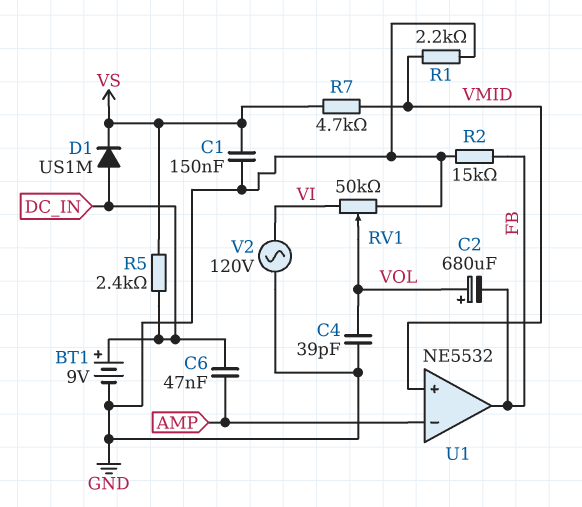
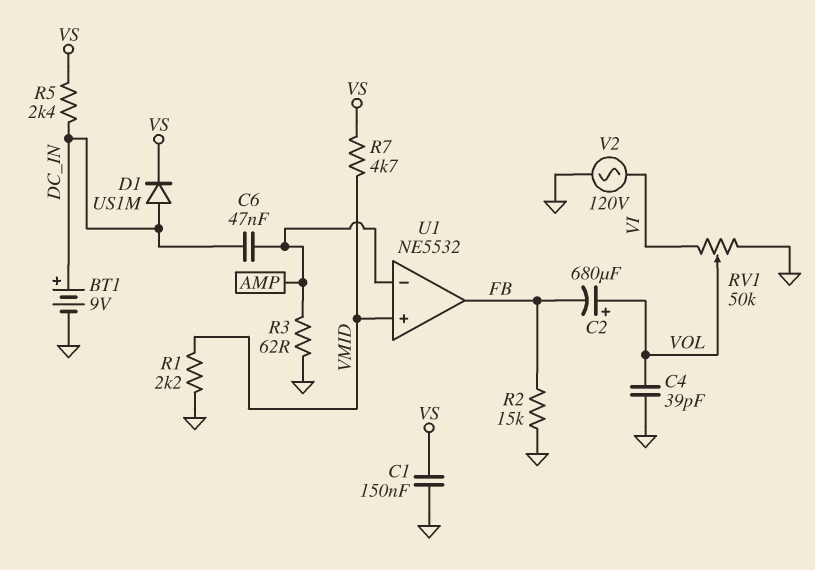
R3: none -> 62 (AMP, GND)

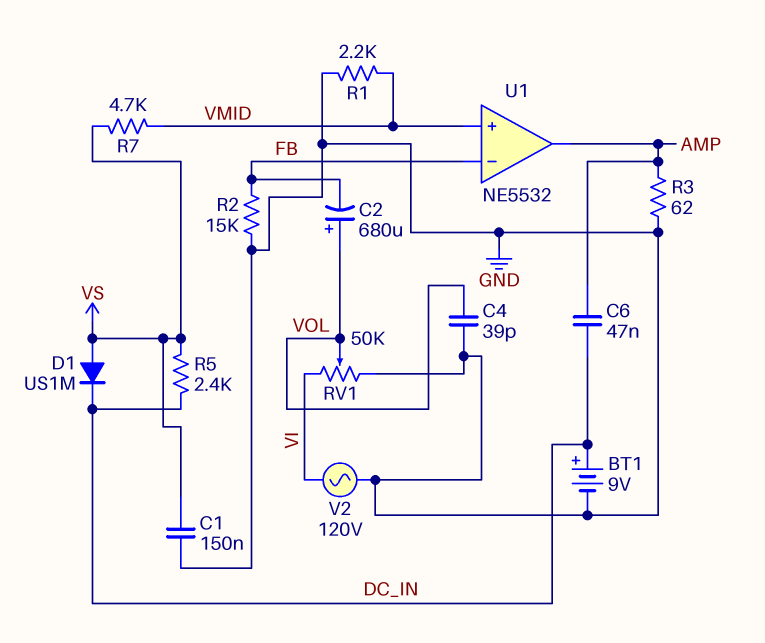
D1: diode US1M (A DC_IN, K VS) -> diode US1M (A VS, K DC_IN)
U1 pin in-: AMP -> FB
U1 pin out: FB -> AMP

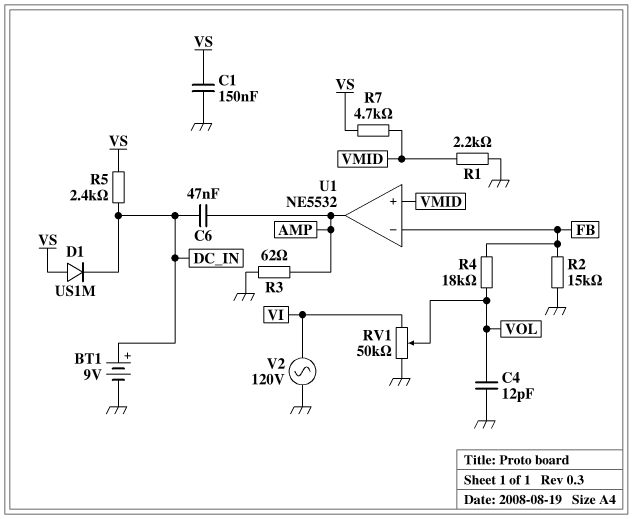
C2: 680uF (plus VOL, minus FB) -> none
C4: 39pF (GND, VOL) -> 12pF (GND, VOL)
R4: none -> 18k (FB, VOL)

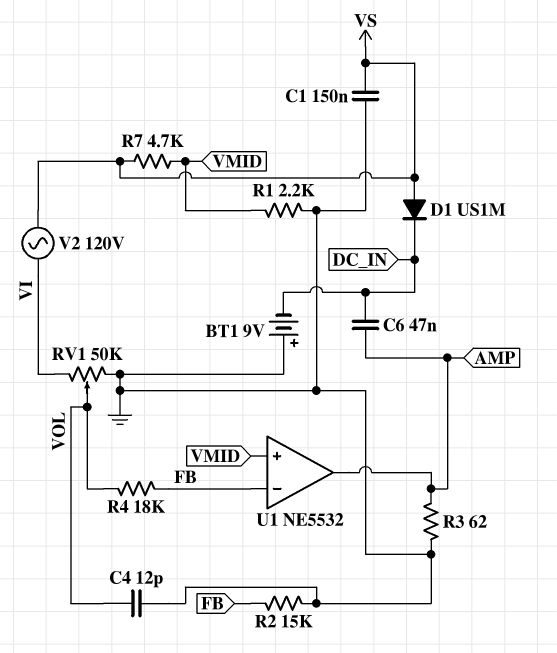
BT1: 9V (plus DC_IN, minus GND) -> 9V (plus GND, minus DC_IN)
R5: 2.4k (DC_IN, VS) -> none
V2: AC 120V (GND, VI) -> AC 120V (VI, VS)

